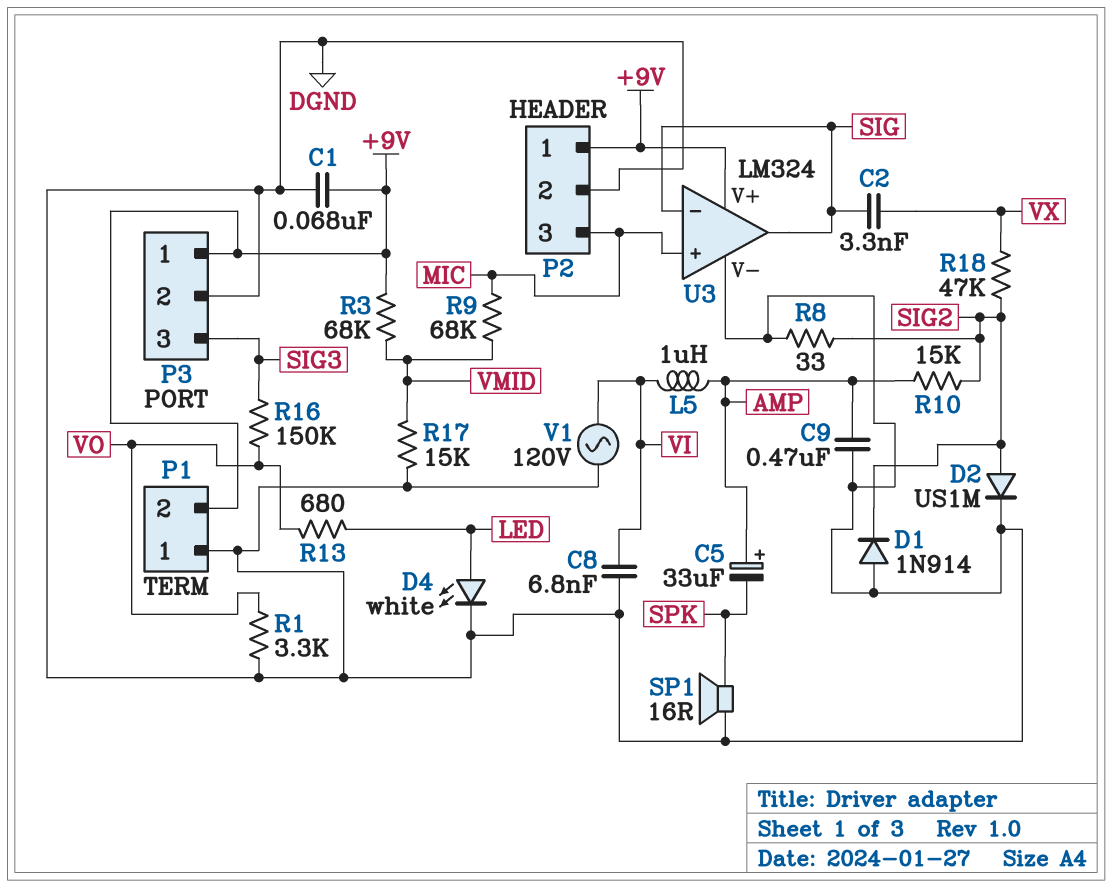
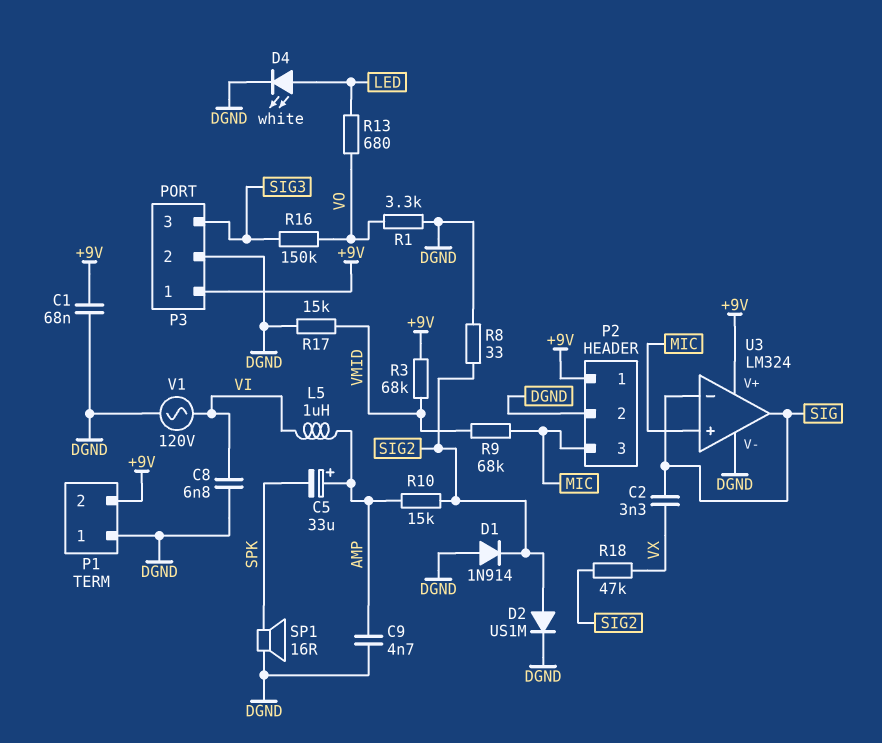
C9: 470nF (AMP, DGND) -> 4.7nF (AMP, DGND)

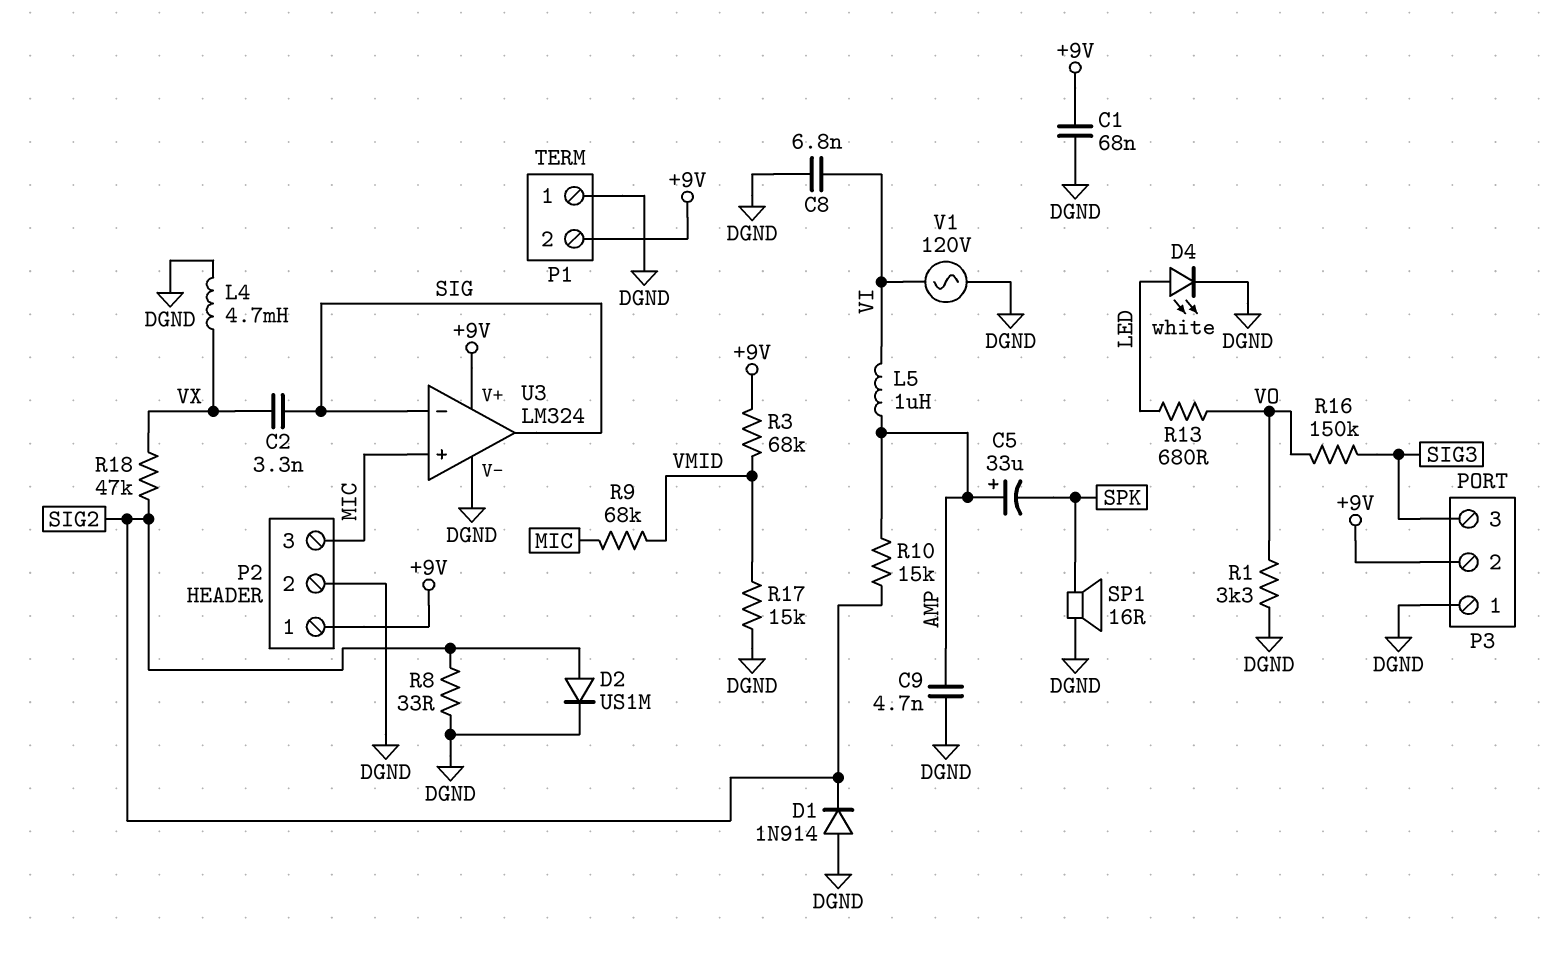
L4: none -> 4.7mH (DGND, VX)
P3 pin 1: +9V -> DGND
P3 pin 2: DGND -> +9V

